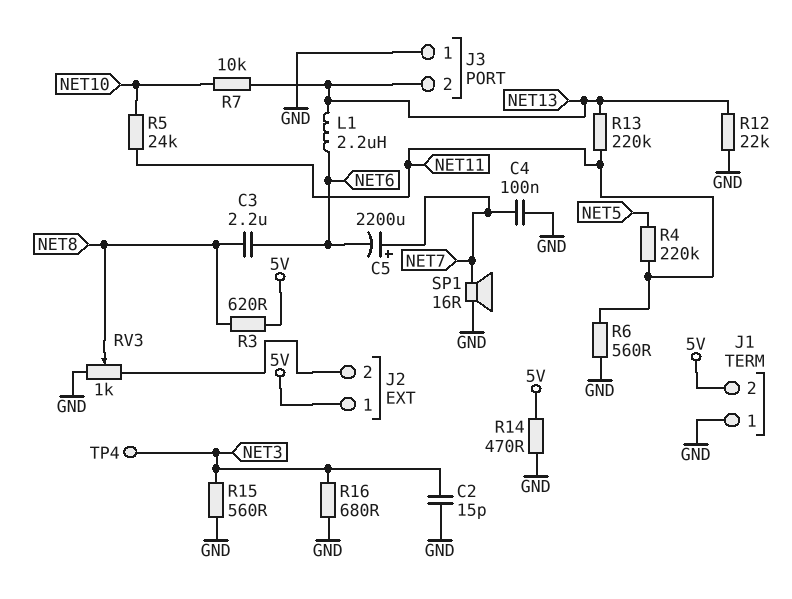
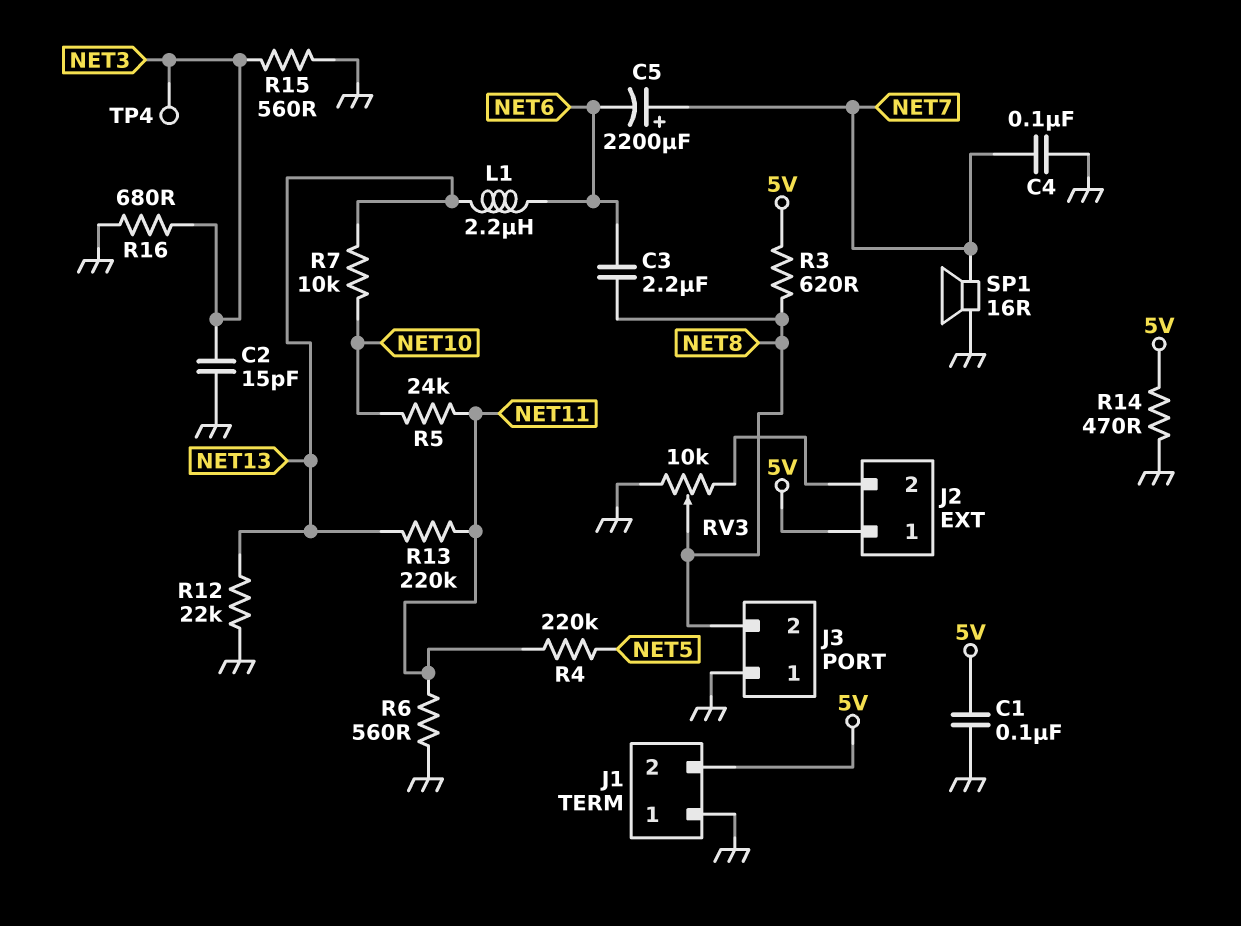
C1: none -> 100nF (5V, GND)
J3 pin 2: NET13 -> NET8
RV3: 1k (GND, J2/2, wiper NET8) -> 10k (GND, J2/2, wiper NET8)

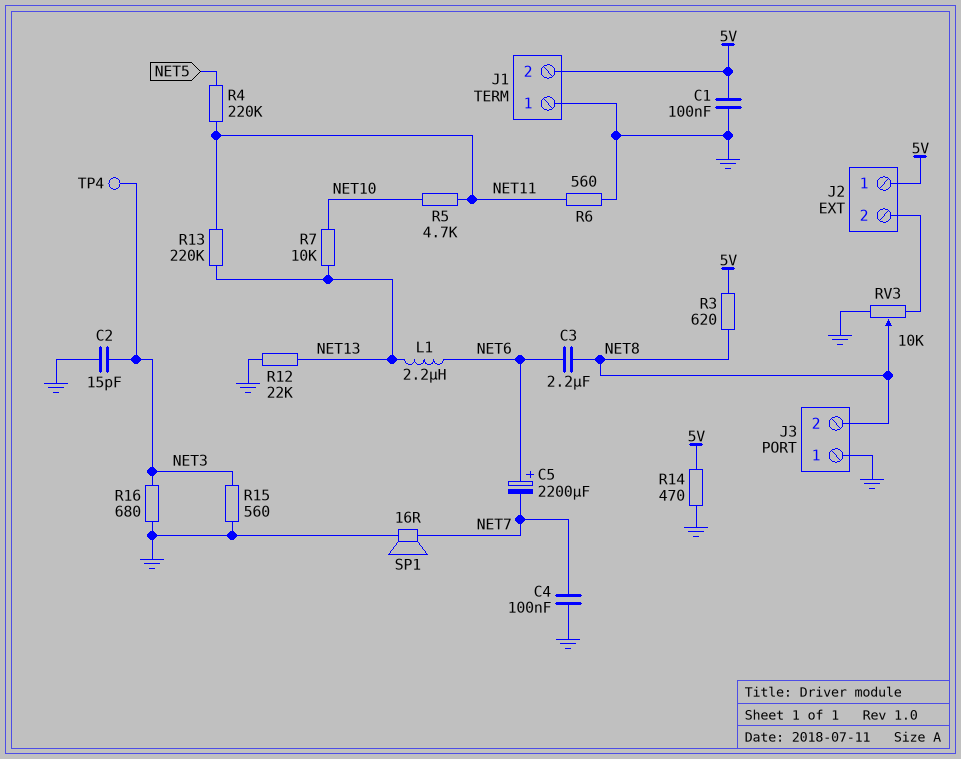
C5: 2200uF (plus NET7, minus NET6) -> 2200uF (plus NET6, minus NET7)
R5: 24k (NET10, NET11) -> 4.7k (NET10, NET11)

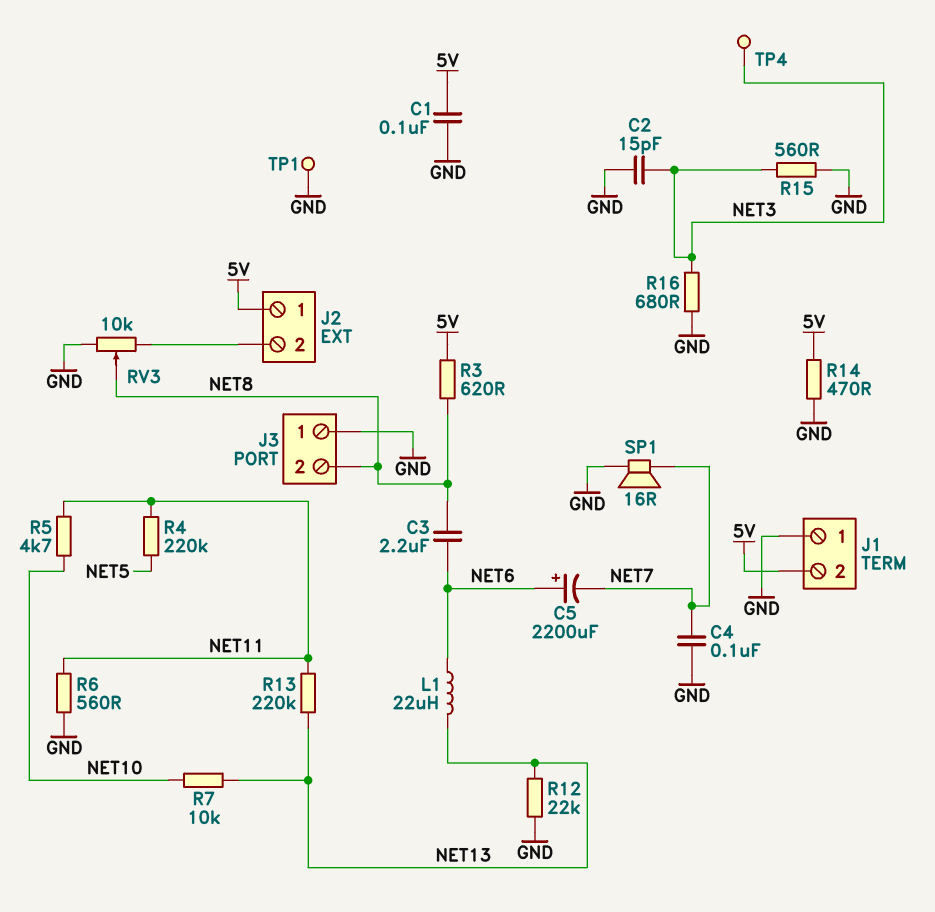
L1: 2.2uH (NET6, NET13) -> 22uH (NET6, NET13)
TP1: none -> test point (GND)

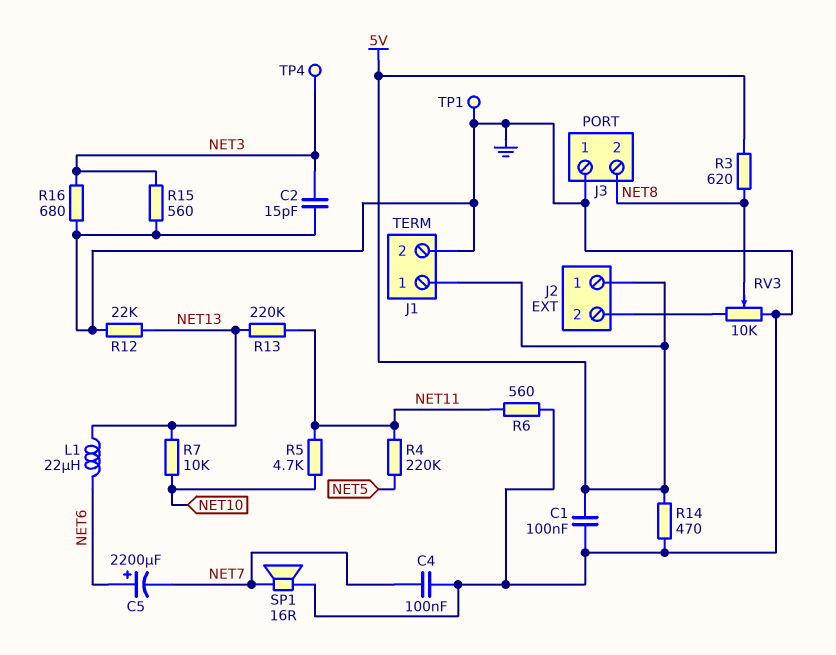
C3: 2.2uF (NET6, NET8) -> none
J1 pin 1: GND -> 5V
J1 pin 2: 5V -> GND

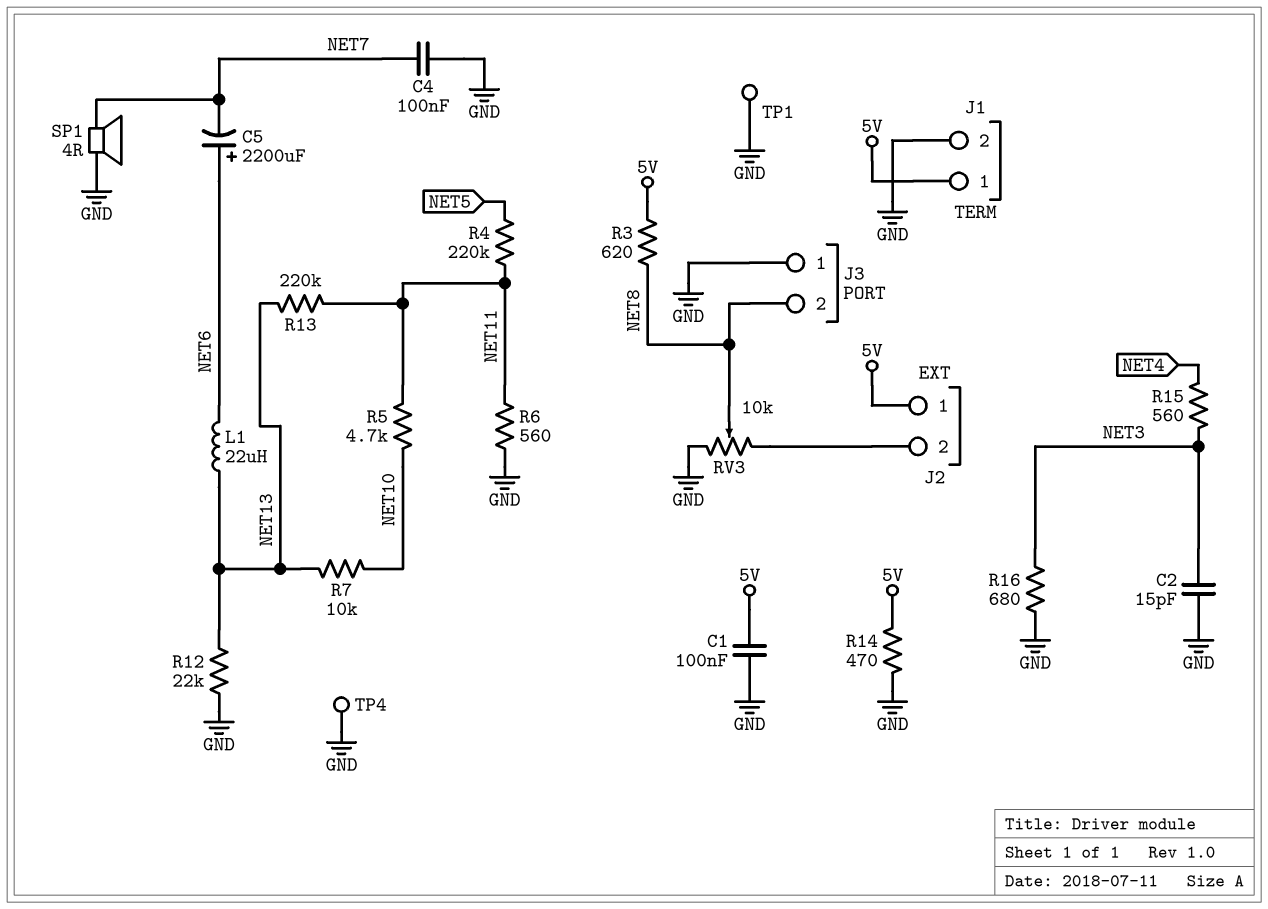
R15: 560 (GND, NET3) -> 560 (NET3, NET4)
SP1: speaker 16R (GND, NET7) -> speaker 4R (GND, NET7)
TP4: test point (NET3) -> test point (GND)

